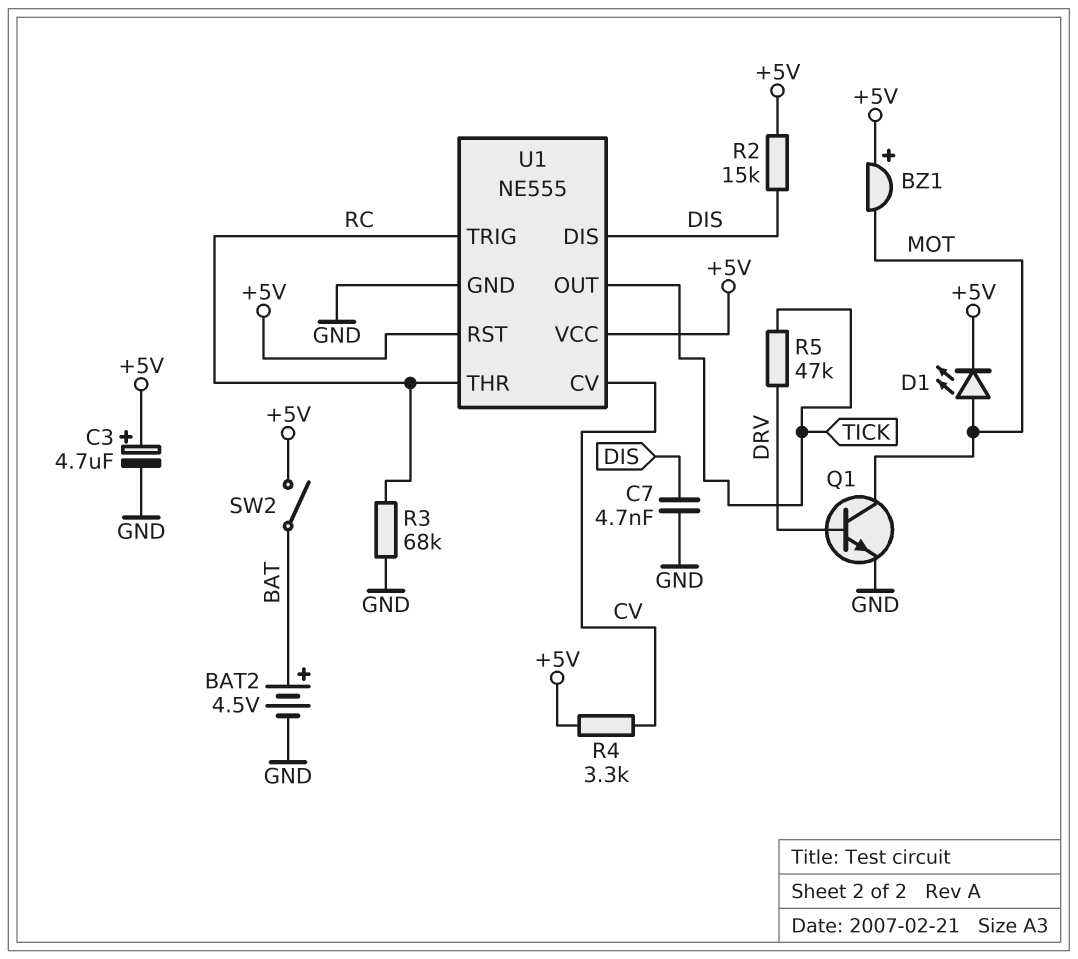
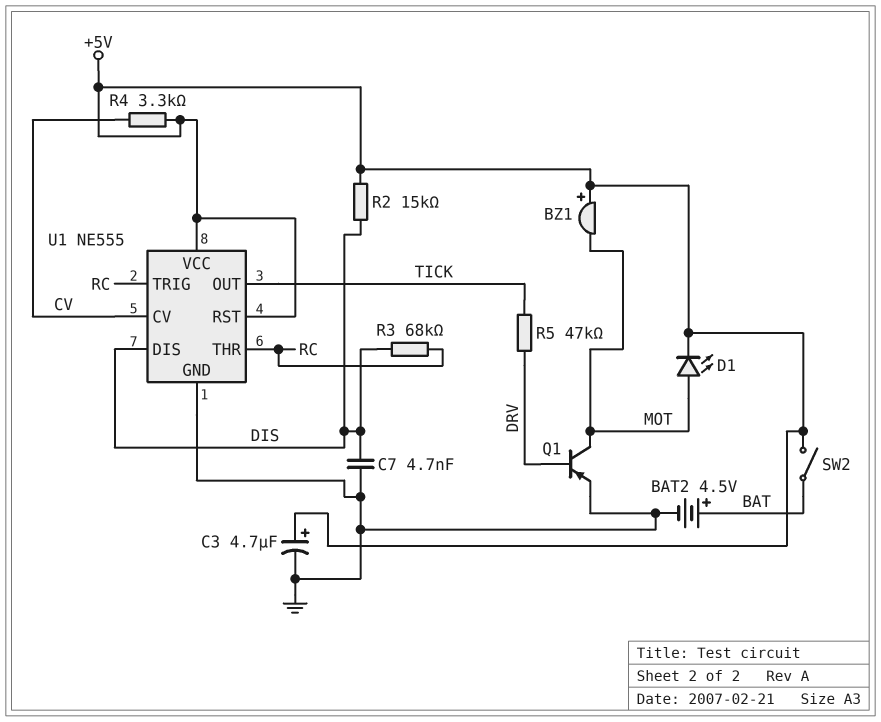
Q1: NPN (B DRV, C MOT, E GND) -> PNP (B DRV, C MOT, E GND)
R3: 68k (GND, RC) -> 68k (DIS, RC)

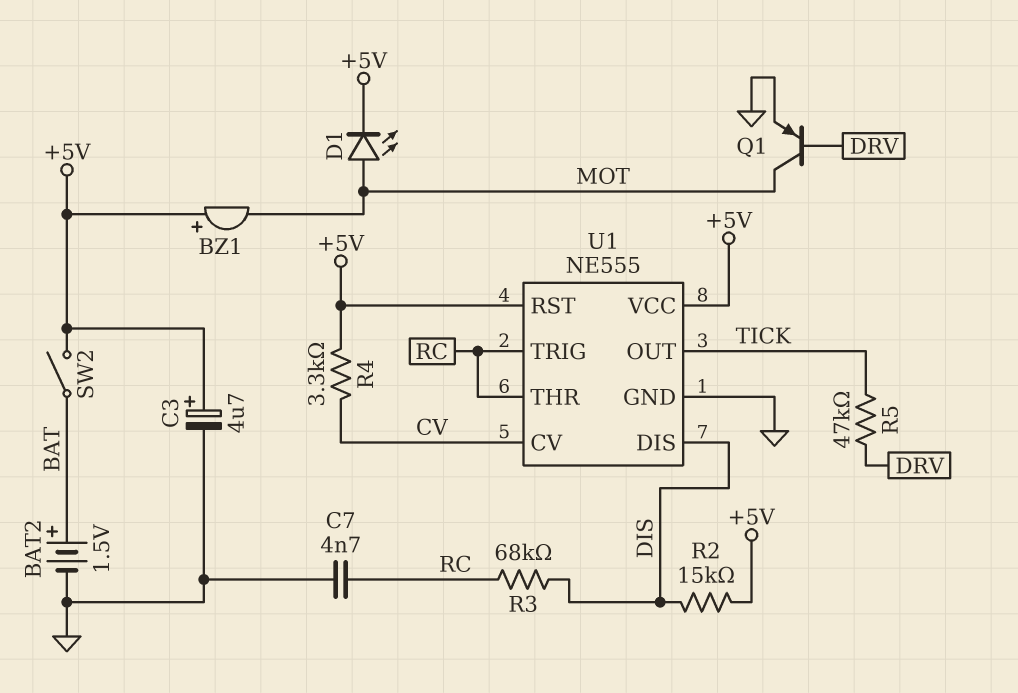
BAT2: 4.5V (plus BAT, minus GND) -> 1.5V (plus BAT, minus GND)
C7: 4.7nF (DIS, GND) -> 4.7nF (GND, RC)

